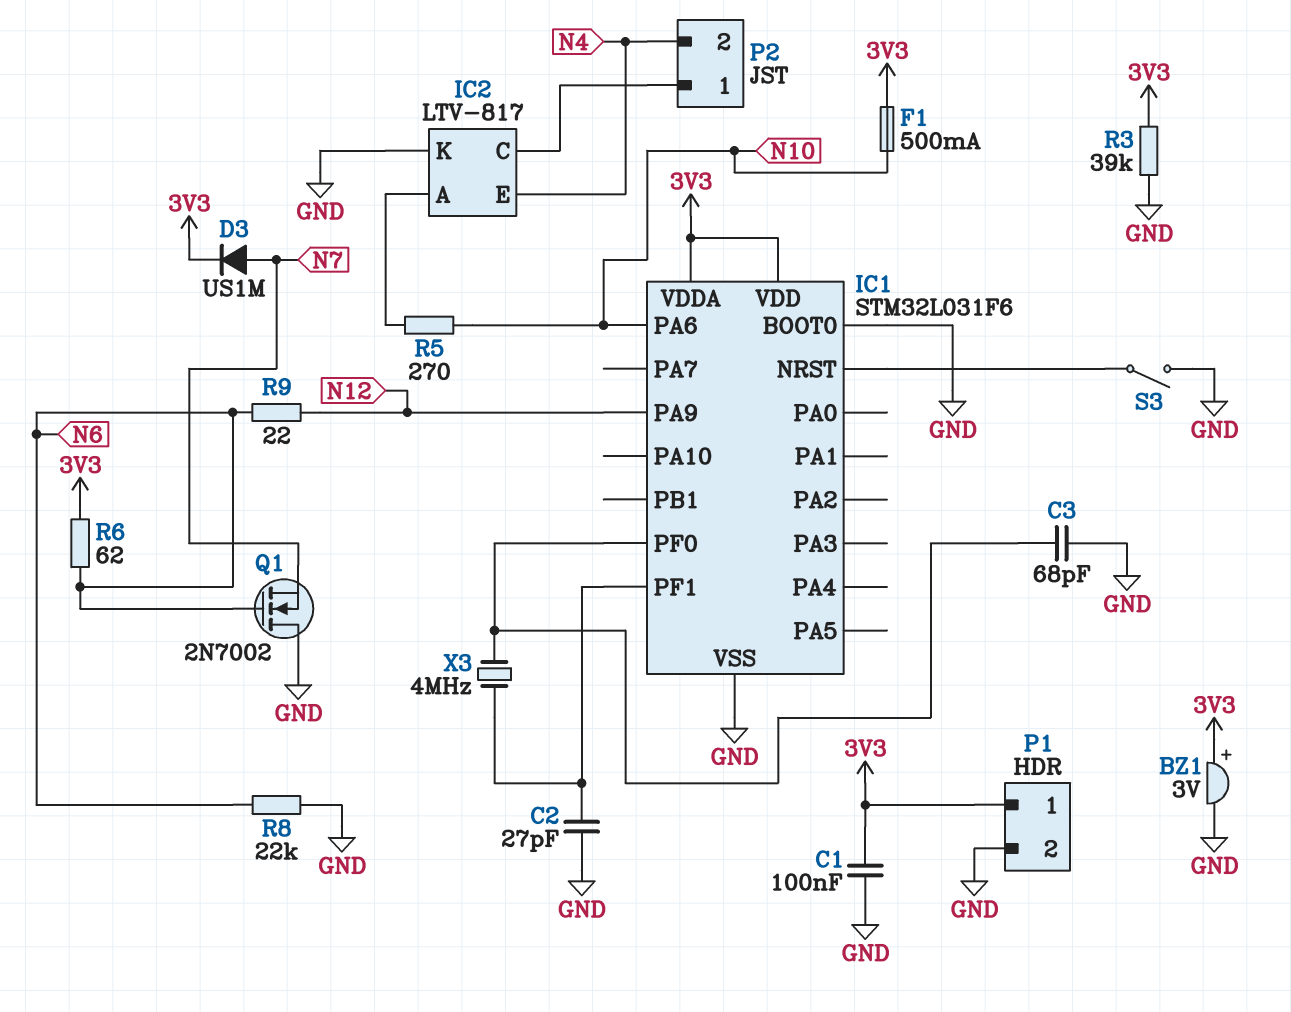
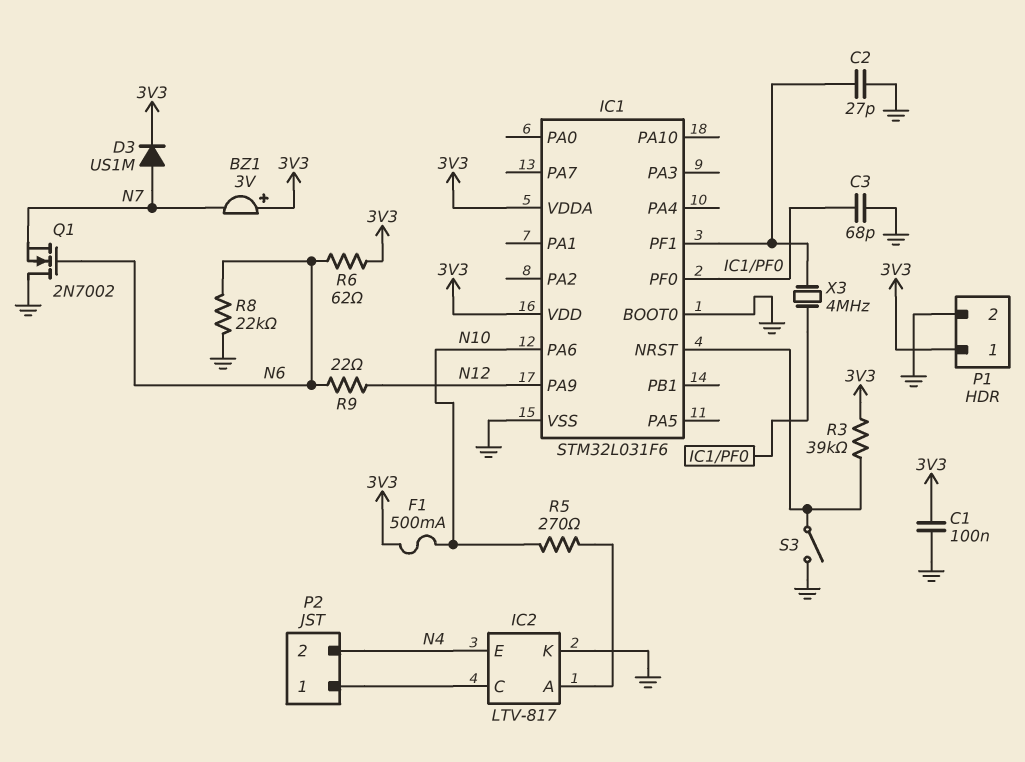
BZ1: buzzer 3V (plus 3V3, minus GND) -> buzzer 3V (plus 3V3, minus N7)
R3: 39k (3V3, GND) -> 39k (3V3, IC1/NRST)

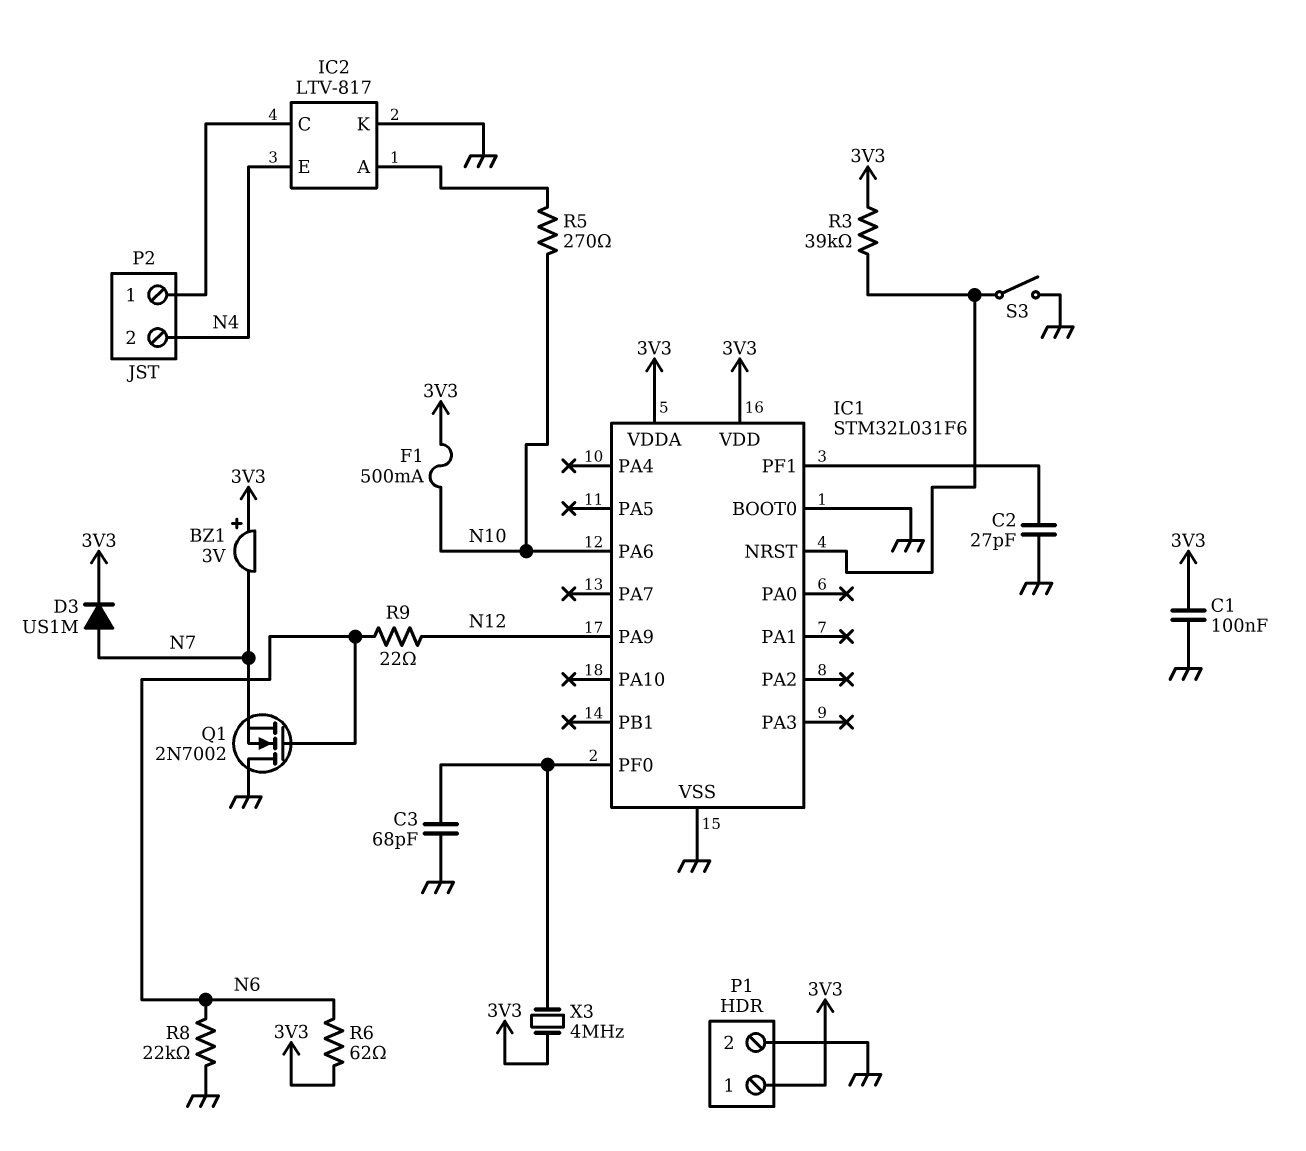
X3: 4MHz (IC1/PF0, IC1/PF1) -> 4MHz (3V3, IC1/PF0)

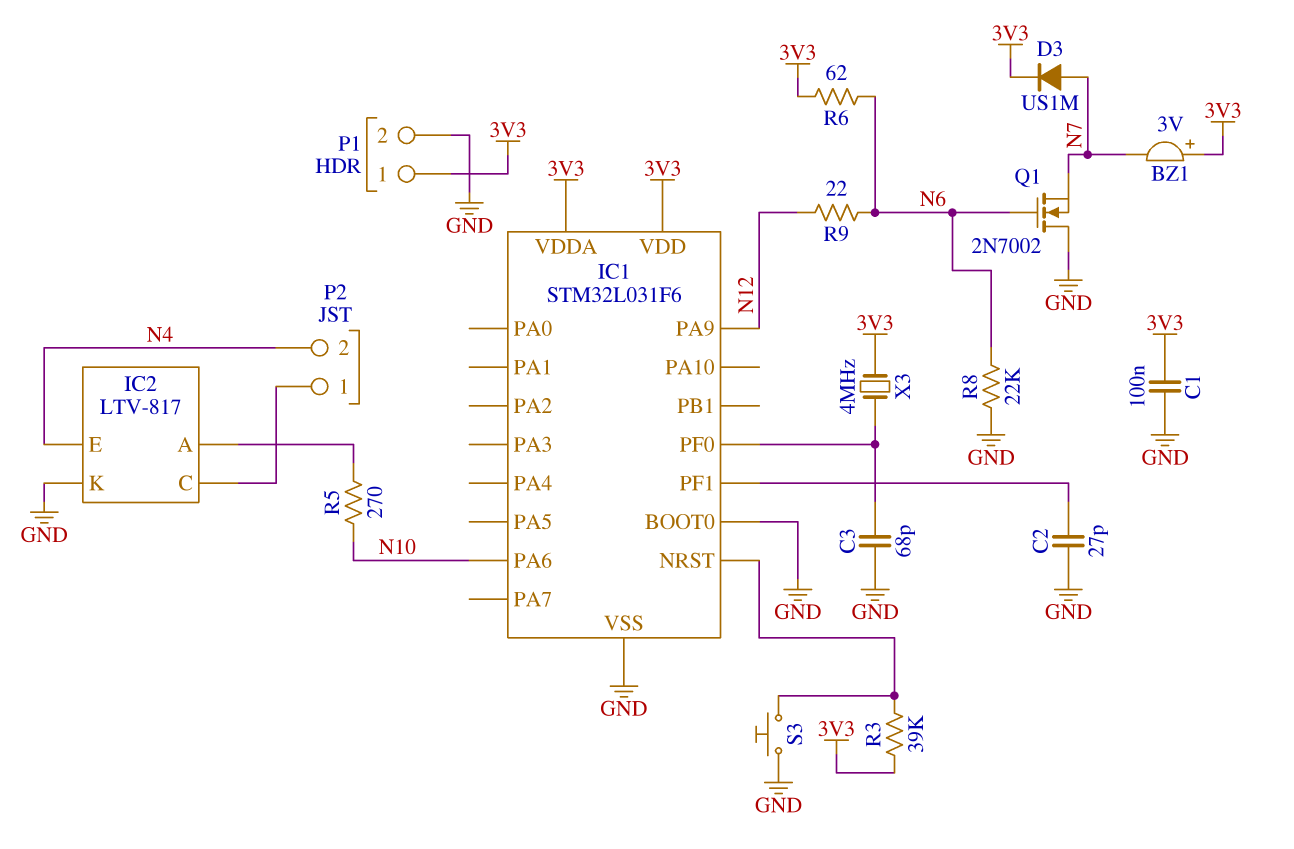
F1: 500mA (3V3, N10) -> none
S3: switch (GND, IC1/NRST) -> button (GND, IC1/NRST)

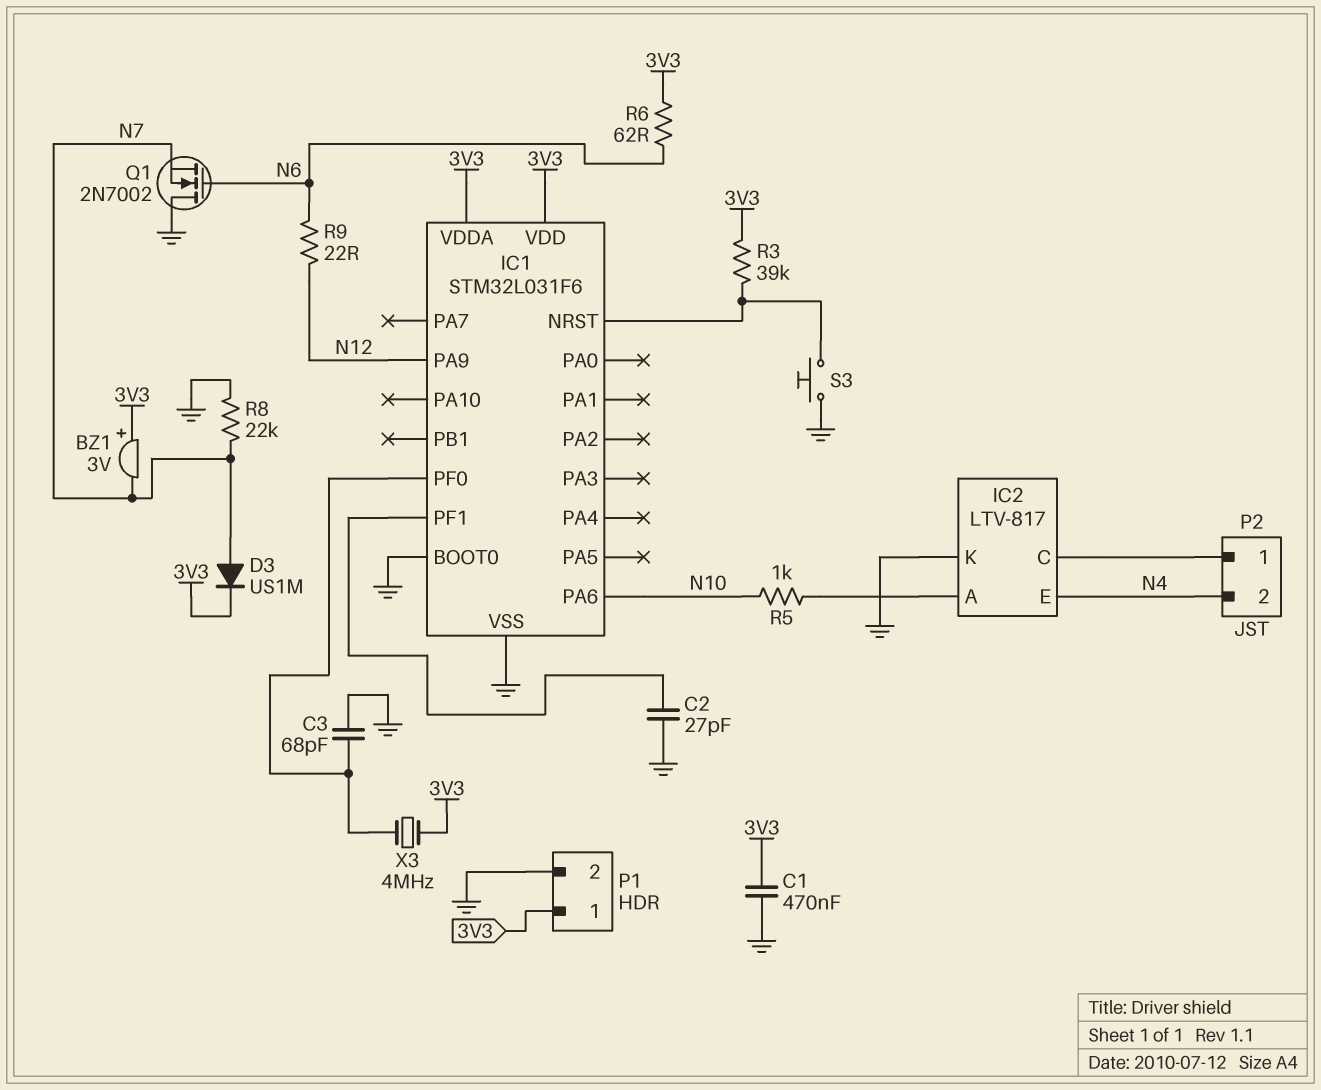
C1: 100nF (3V3, GND) -> 470nF (3V3, GND)
R5: 270 (IC2/A, N10) -> 1k (IC2/A, N10)
R8: 22k (GND, N6) -> 22k (GND, N7)

